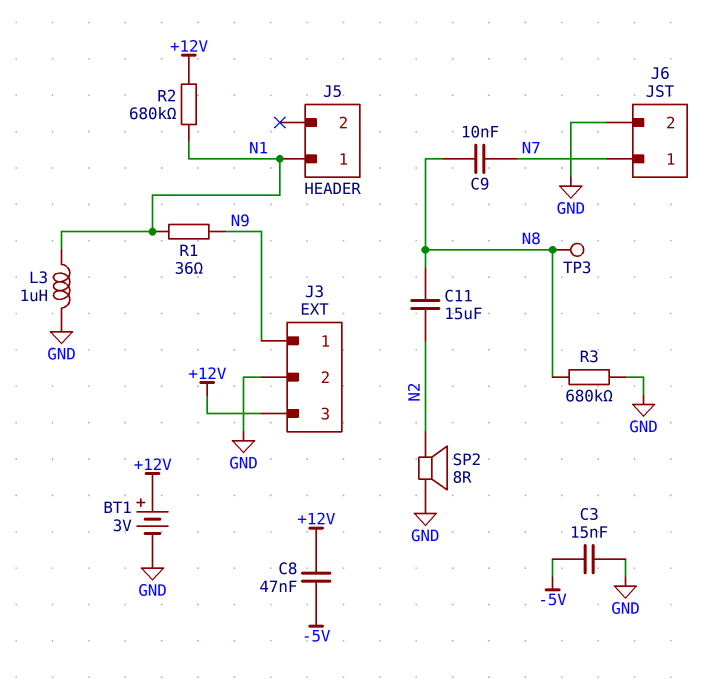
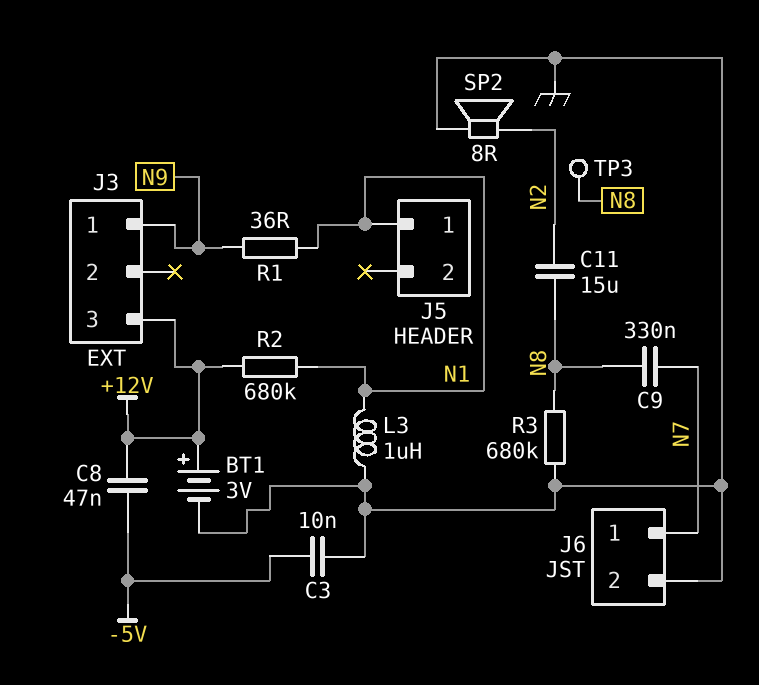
C3: 15nF (-5V, GND) -> 10nF (-5V, GND)
C9: 10nF (N7, N8) -> 330nF (N7, N8)
J3 pin 2: GND -> none

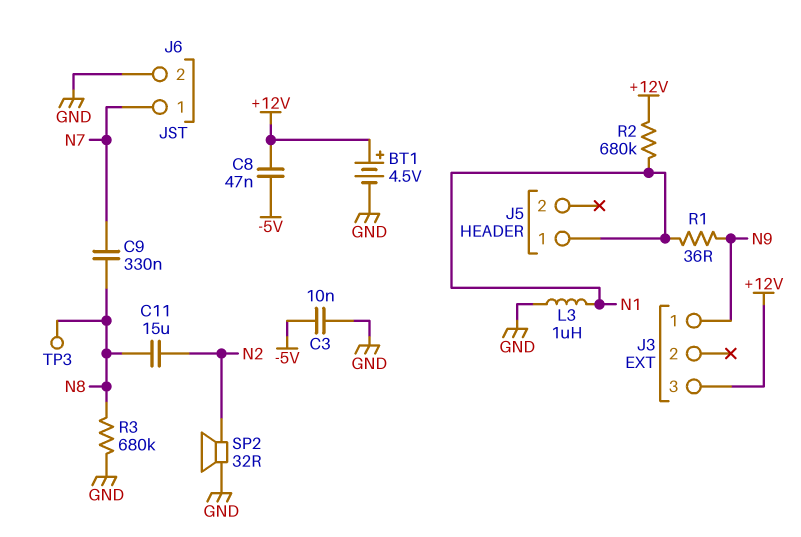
BT1: 3V (plus +12V, minus GND) -> 4.5V (plus +12V, minus GND)
SP2: speaker 8R (GND, N2) -> speaker 32R (GND, N2)

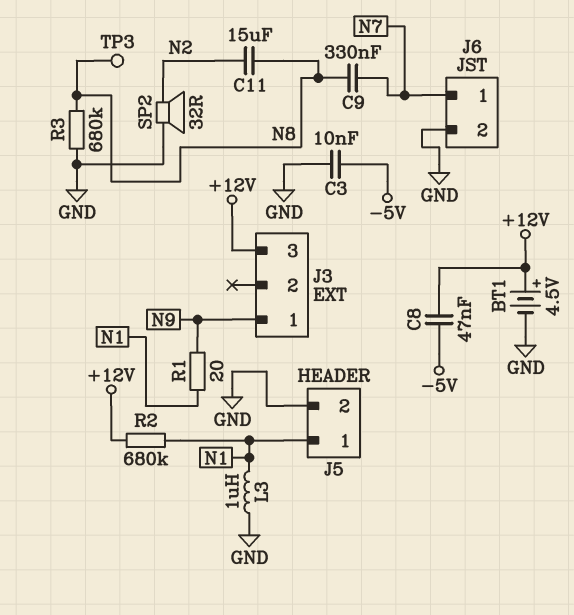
J5 pin 2: none -> GND
R1: 36 (N1, N9) -> 20 (N1, N9)

